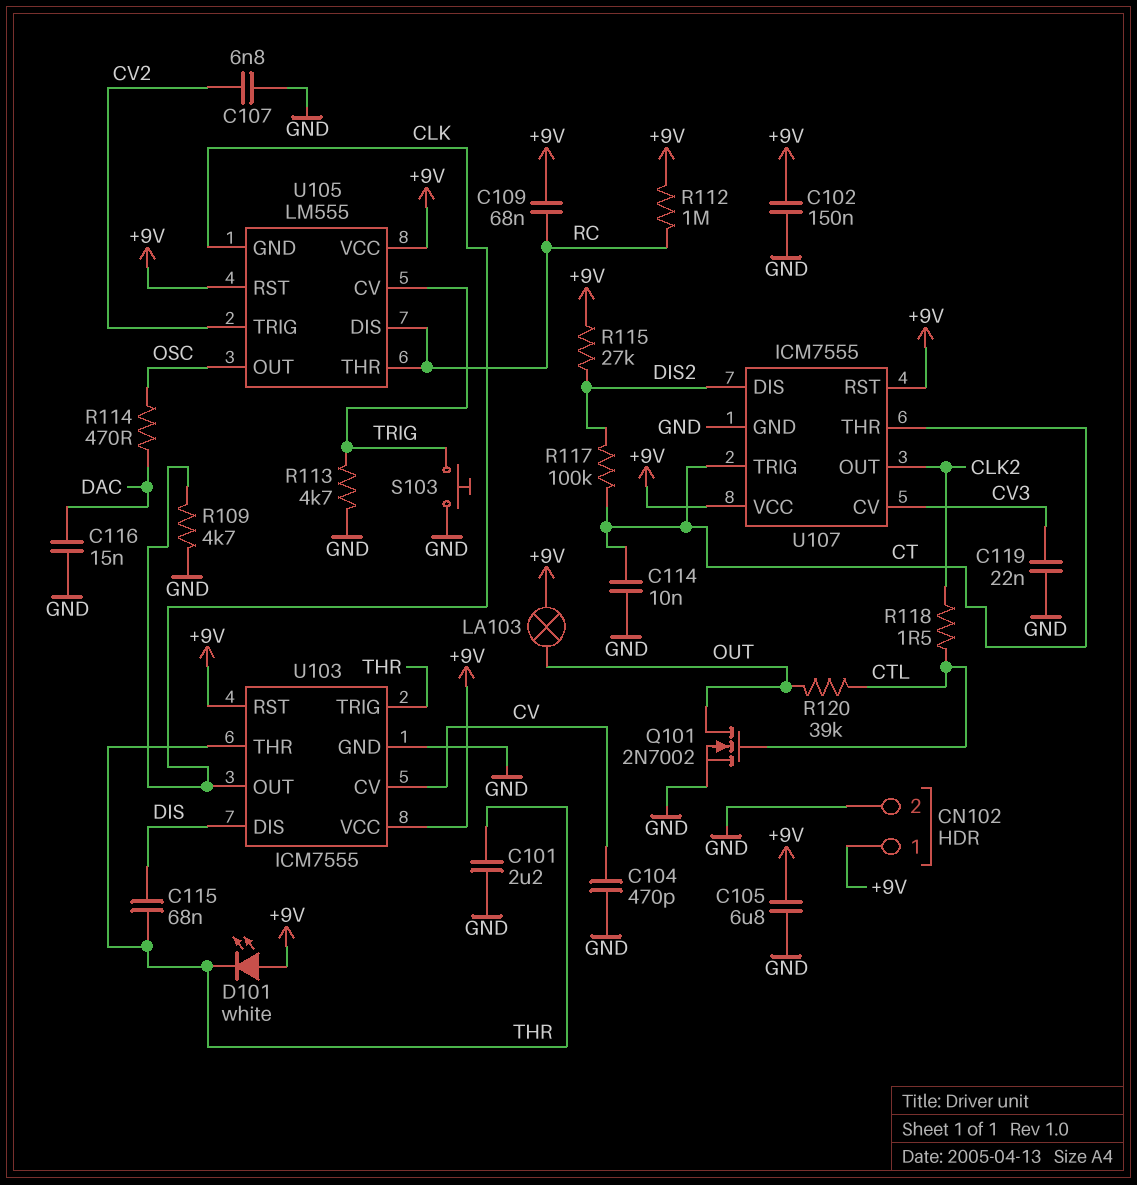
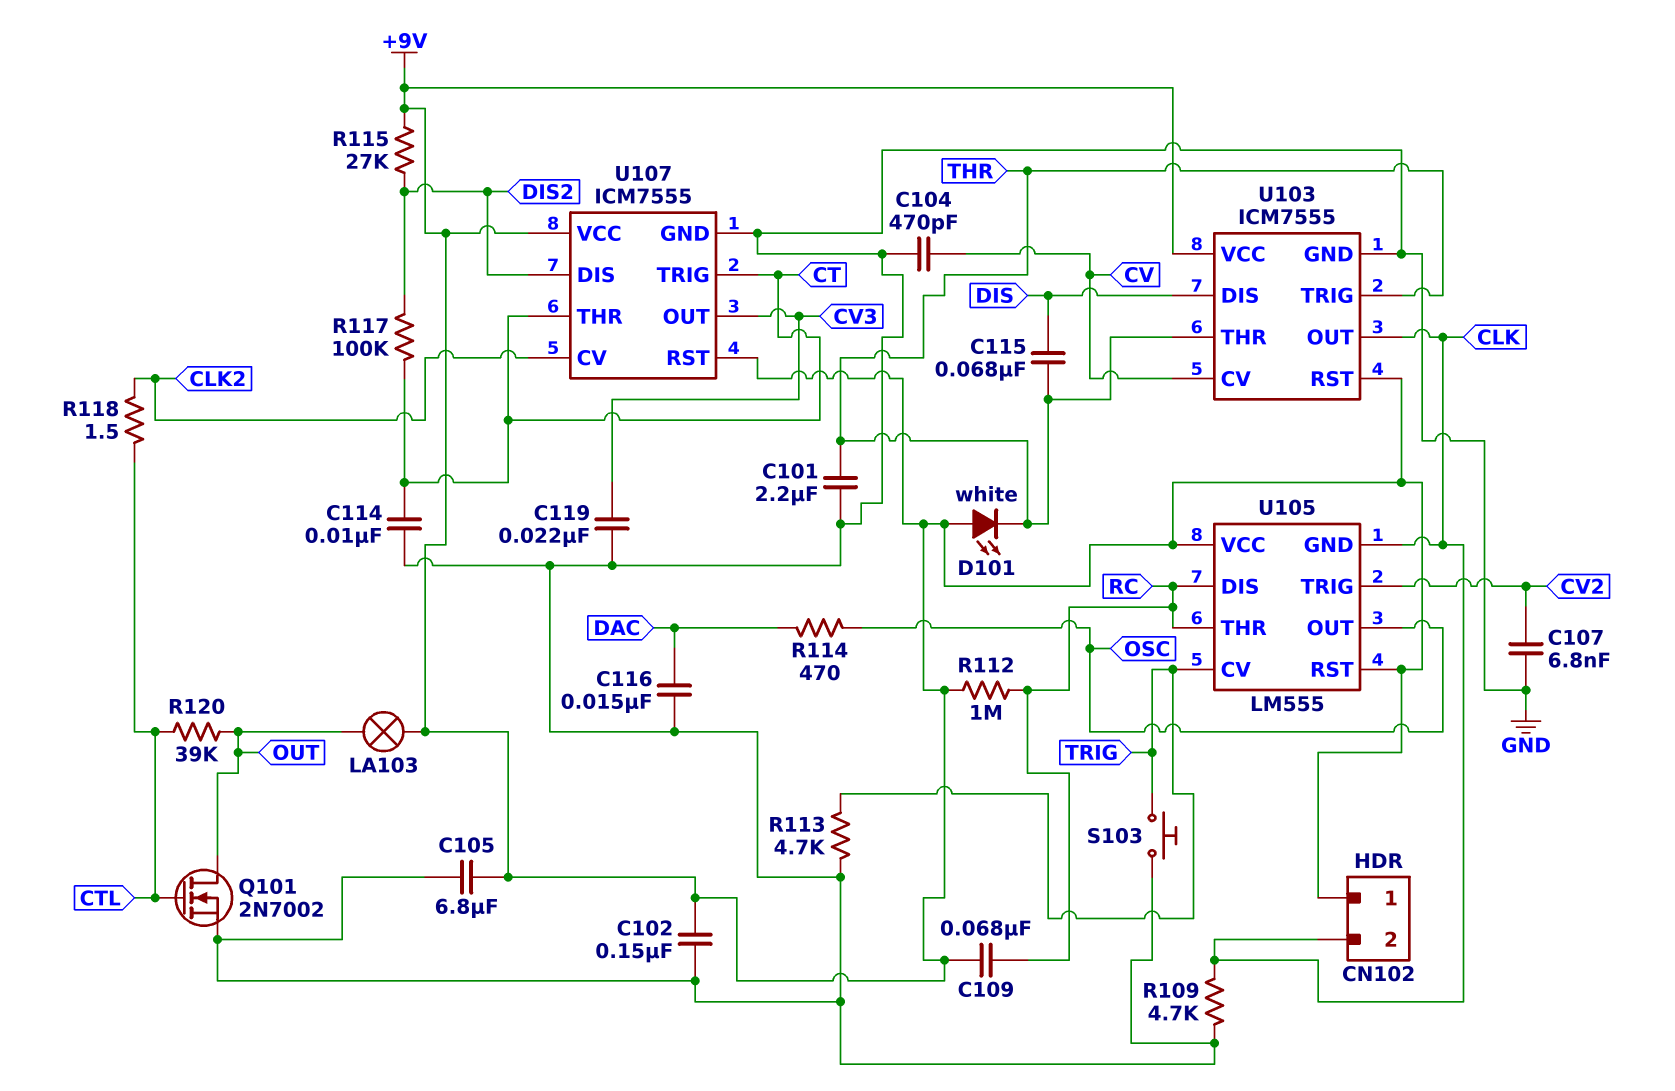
CN102 pin 2: GND -> CLK
U107 pin CV: CV3 -> CLK2
U107 pin OUT: CLK2 -> CV3

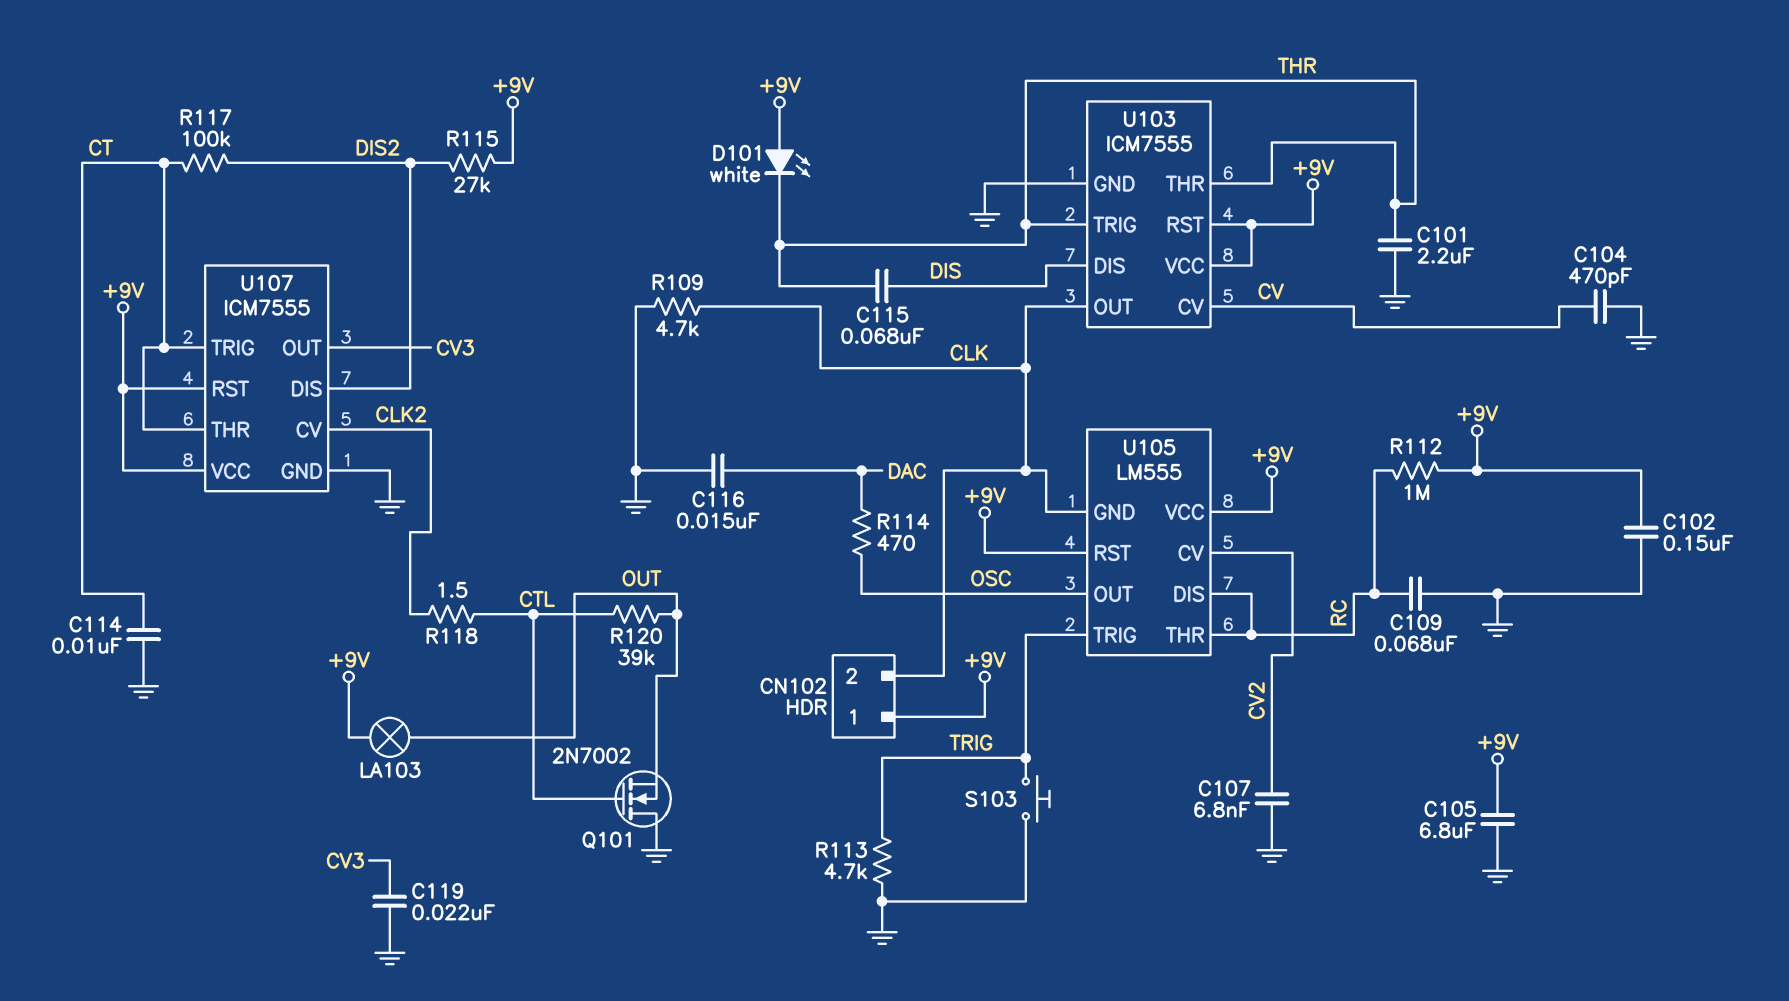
C109: 68nF (+9V, RC) -> 68nF (GND, RC)
Q101: NMOS 2N7002 (G CTL, D OUT, S GND) -> NMOS 2N7002 (G CTL, D GND, S OUT)
U105 pin CV: TRIG -> CV2
U105 pin TRIG: CV2 -> TRIG

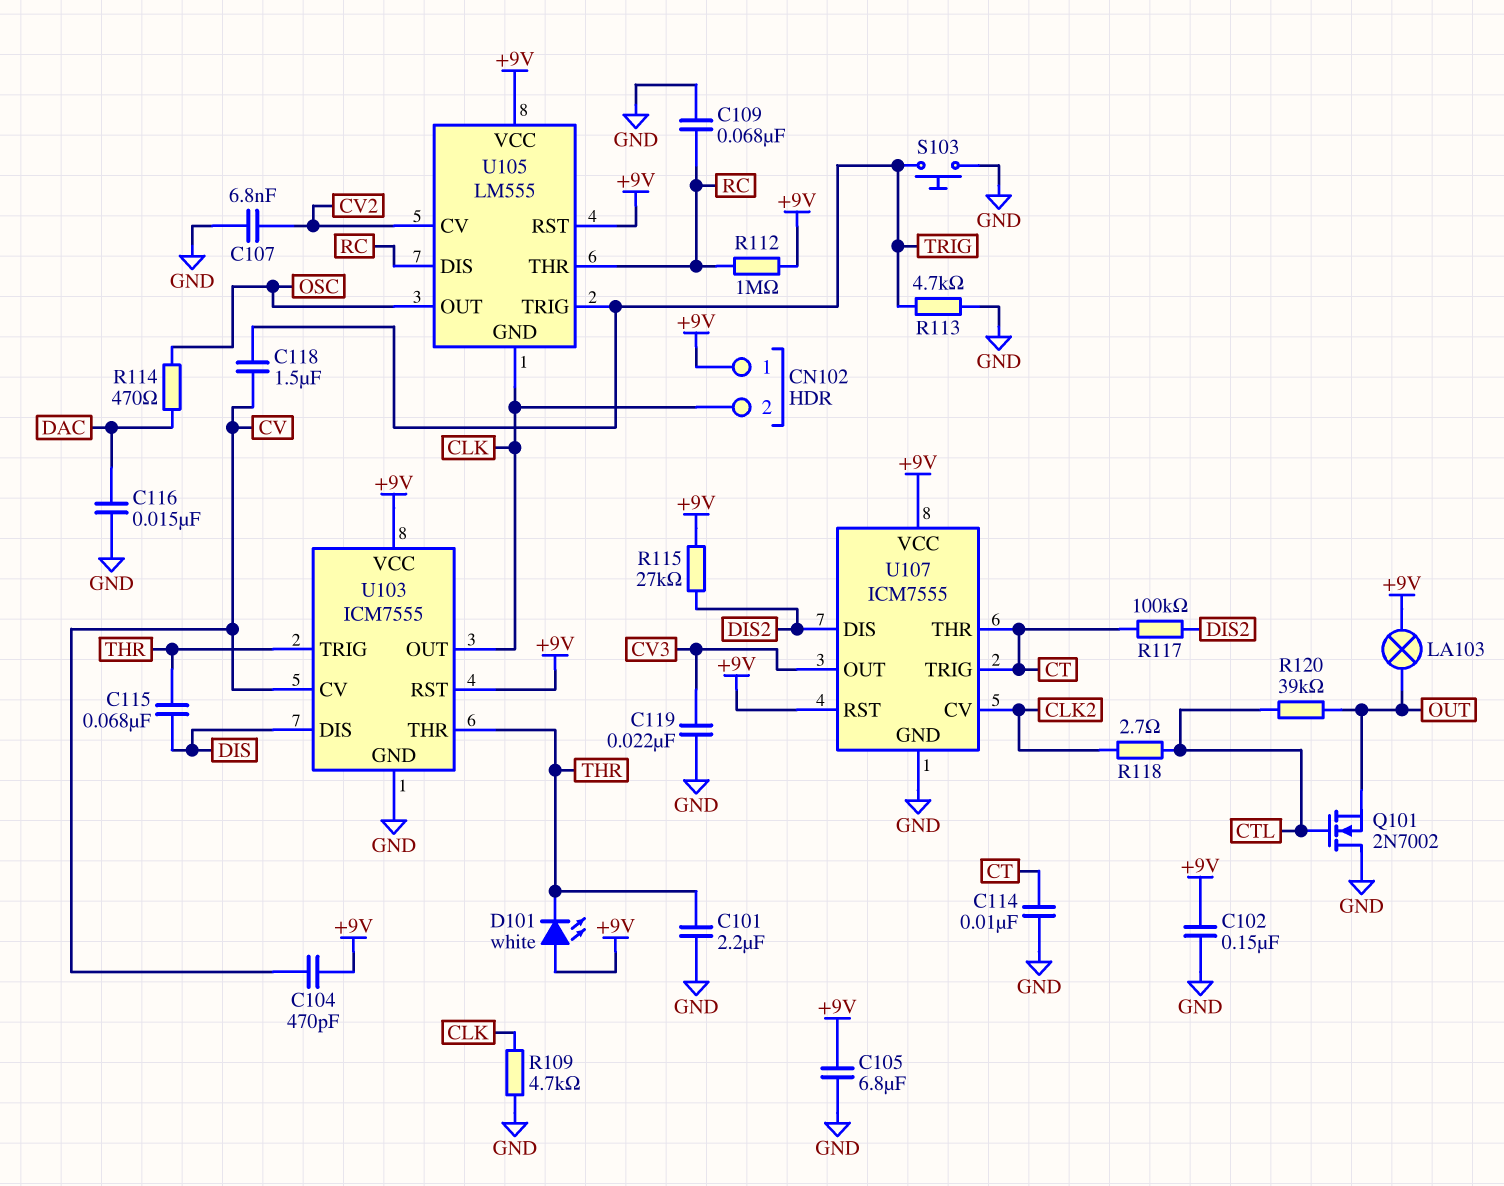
C104: 470pF (CV, GND) -> 470pF (+9V, CV)
C118: none -> 1.5uF (CV, TRIG)
R118: 1.5 (CLK2, CTL) -> 2.7 (CLK2, CTL)

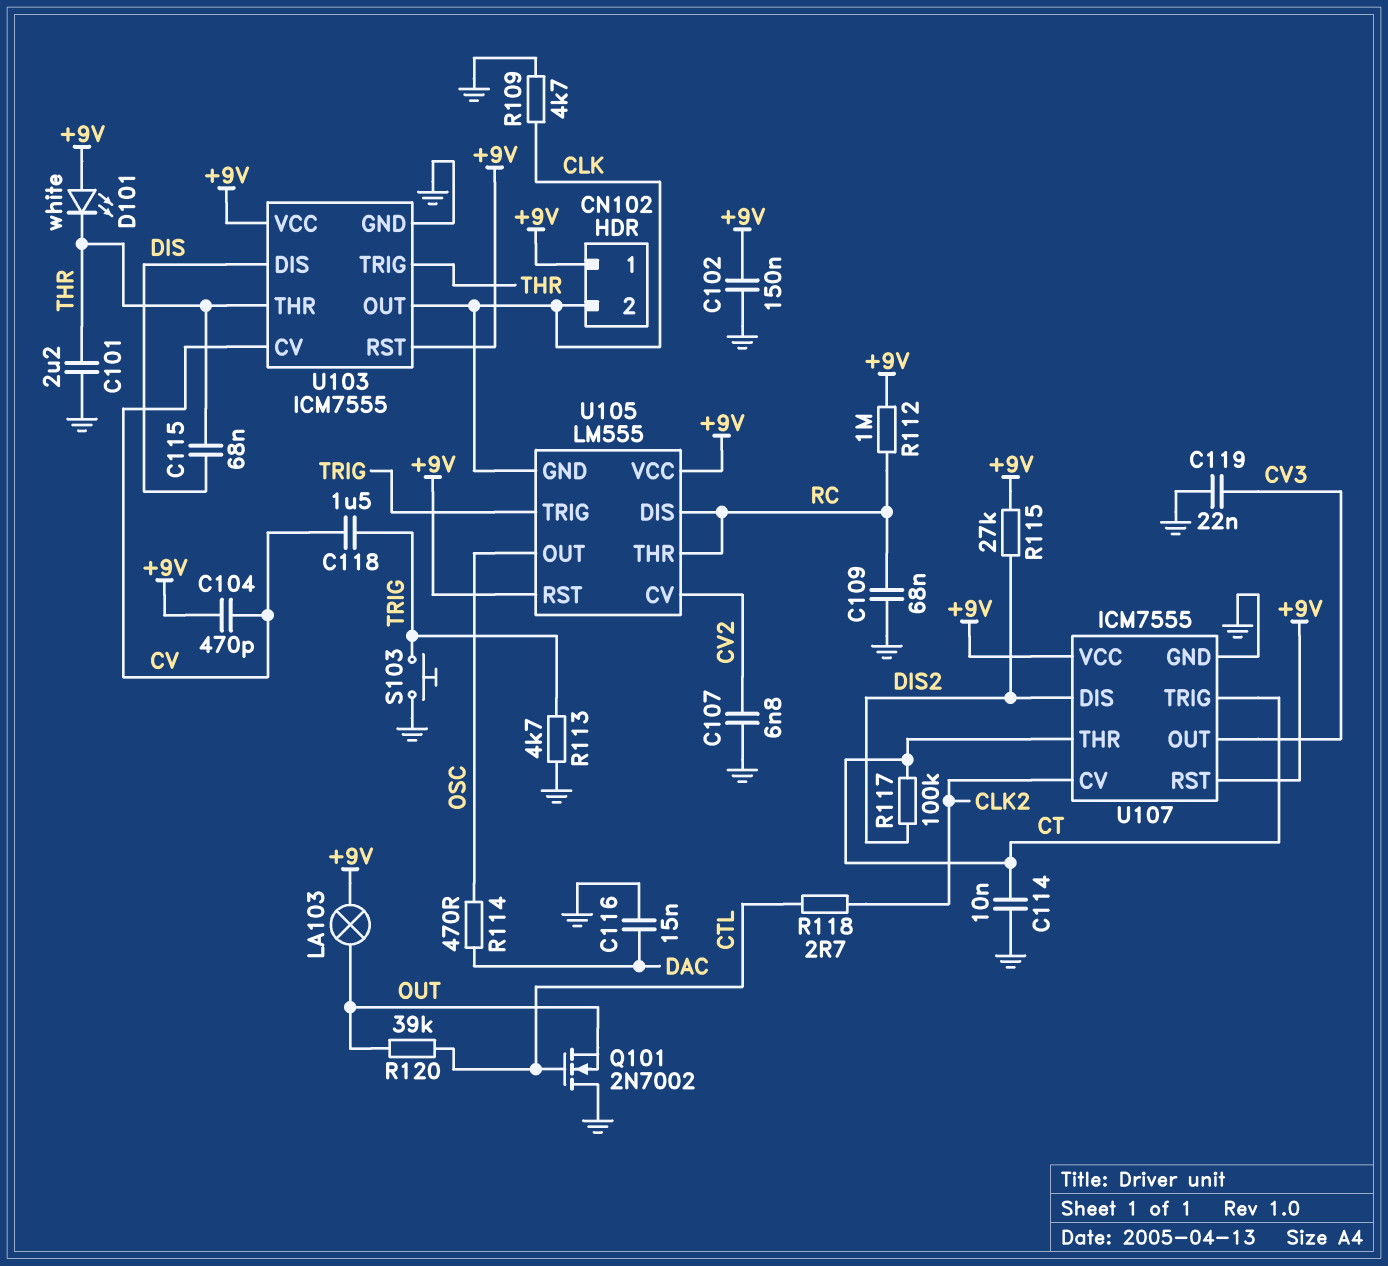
C105: 6.8uF (+9V, GND) -> none

